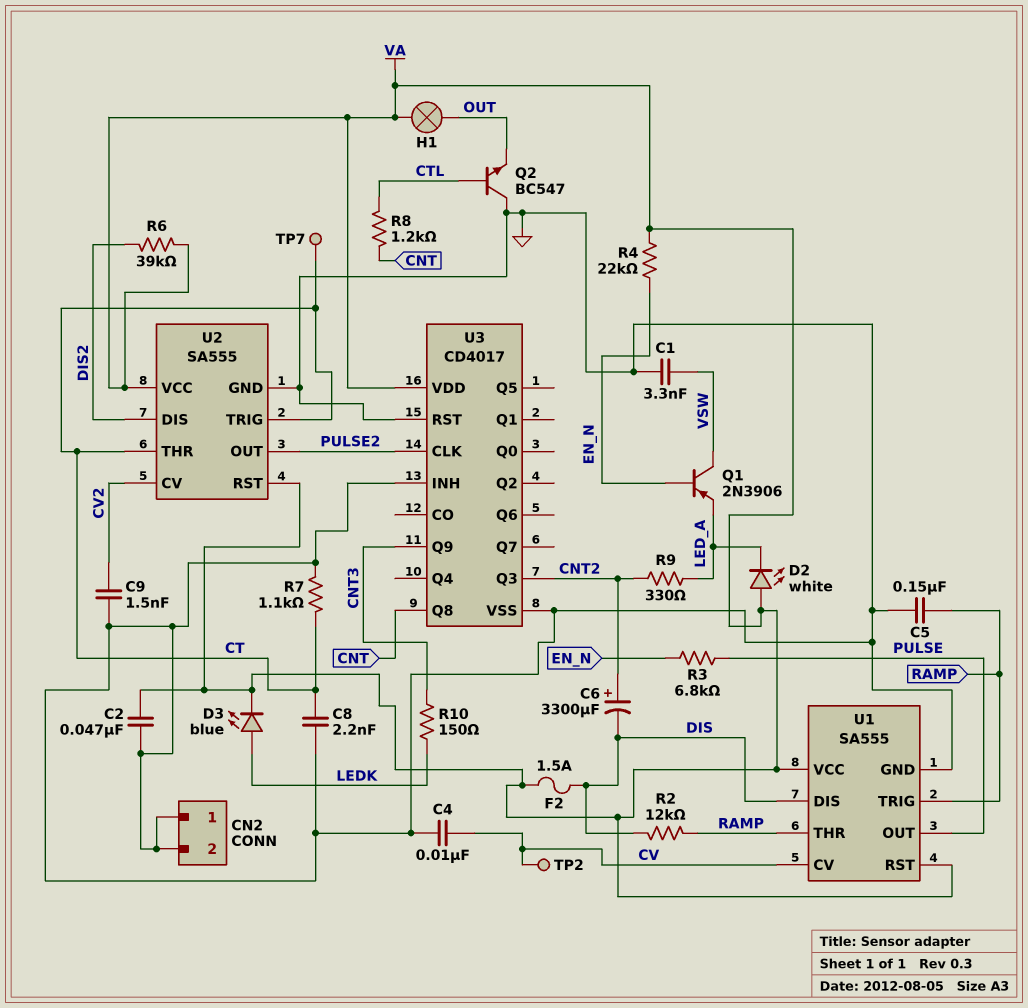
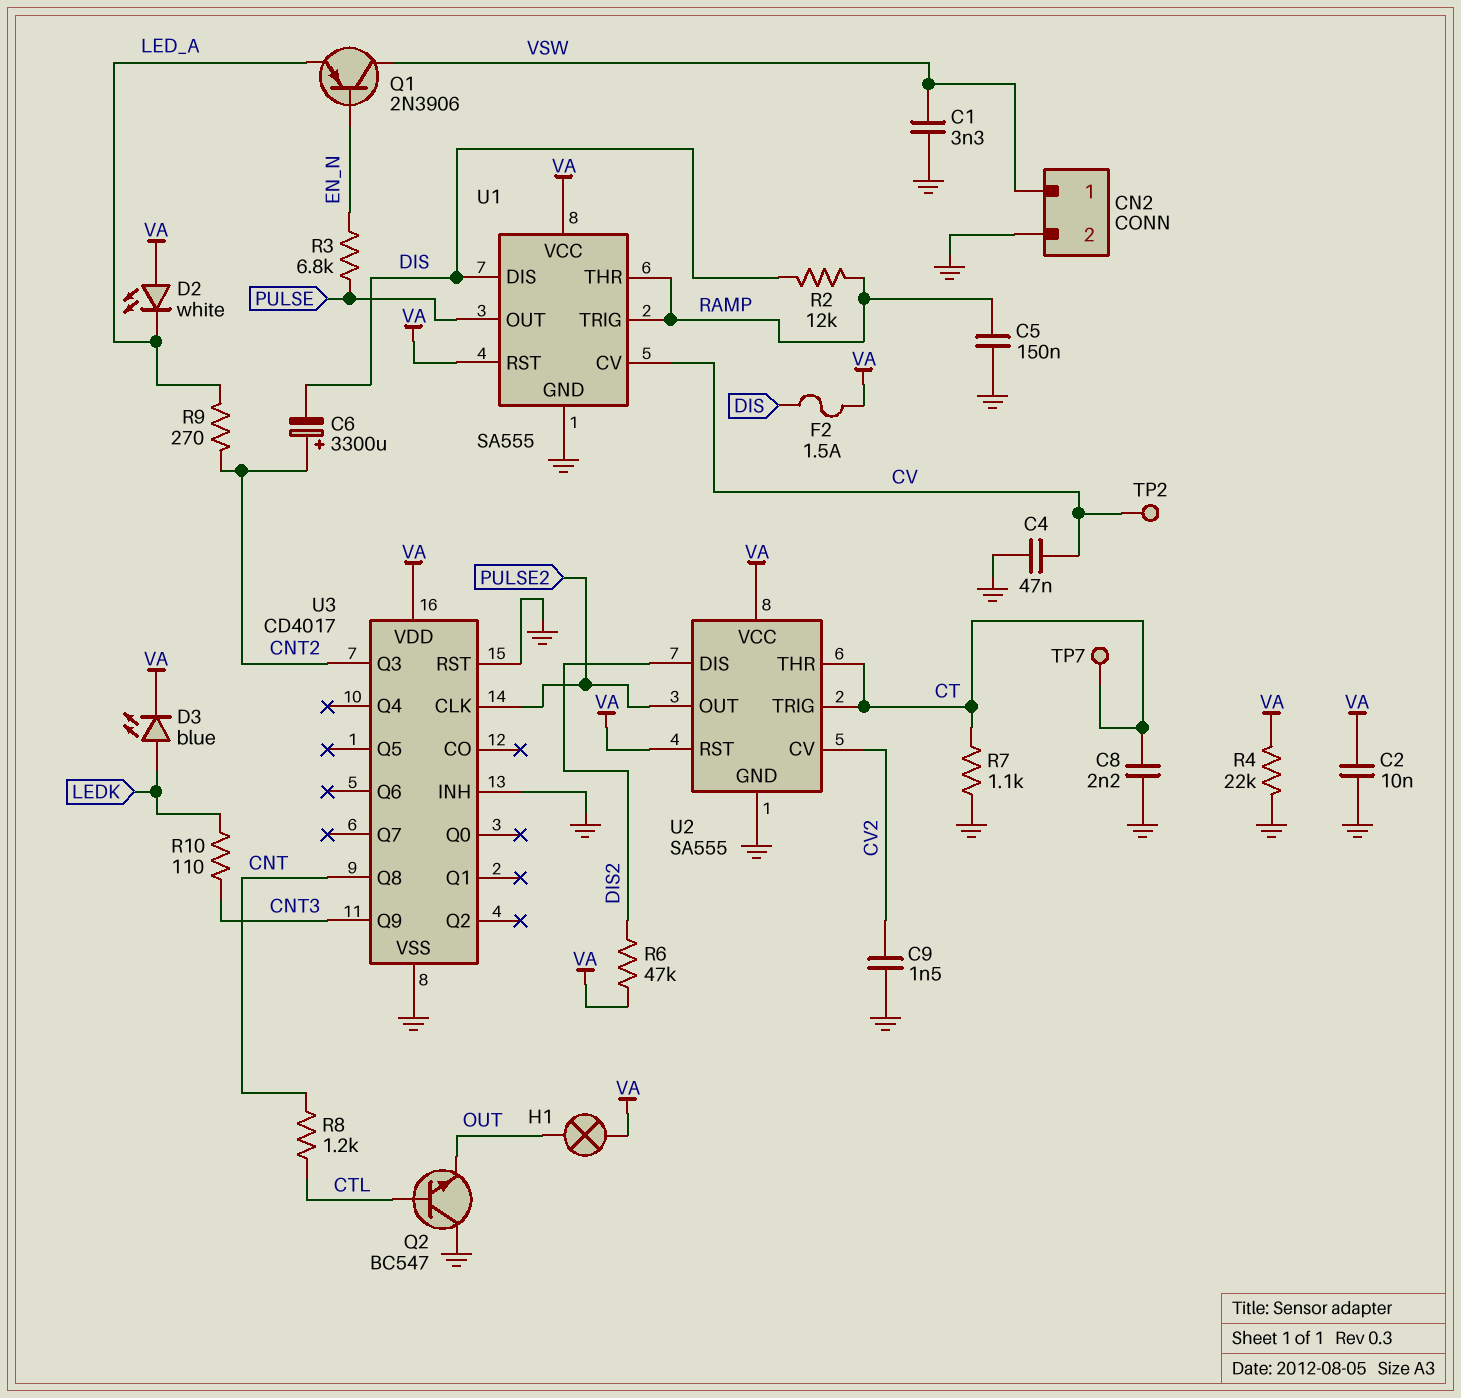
C2: 47nF (GND, VA) -> 10nF (GND, VA)
C4: 10nF (CV, GND) -> 47nF (CV, GND)
CN2 pin 1: GND -> VSW
R4: 22k (EN_N, VA) -> 22k (GND, VA)
R6: 39k (DIS2, VA) -> 47k (DIS2, VA)
R9: 330 (CNT2, LED_A) -> 270 (CNT2, LED_A)
R10: 150 (CNT3, LEDK) -> 110 (CNT3, LEDK)

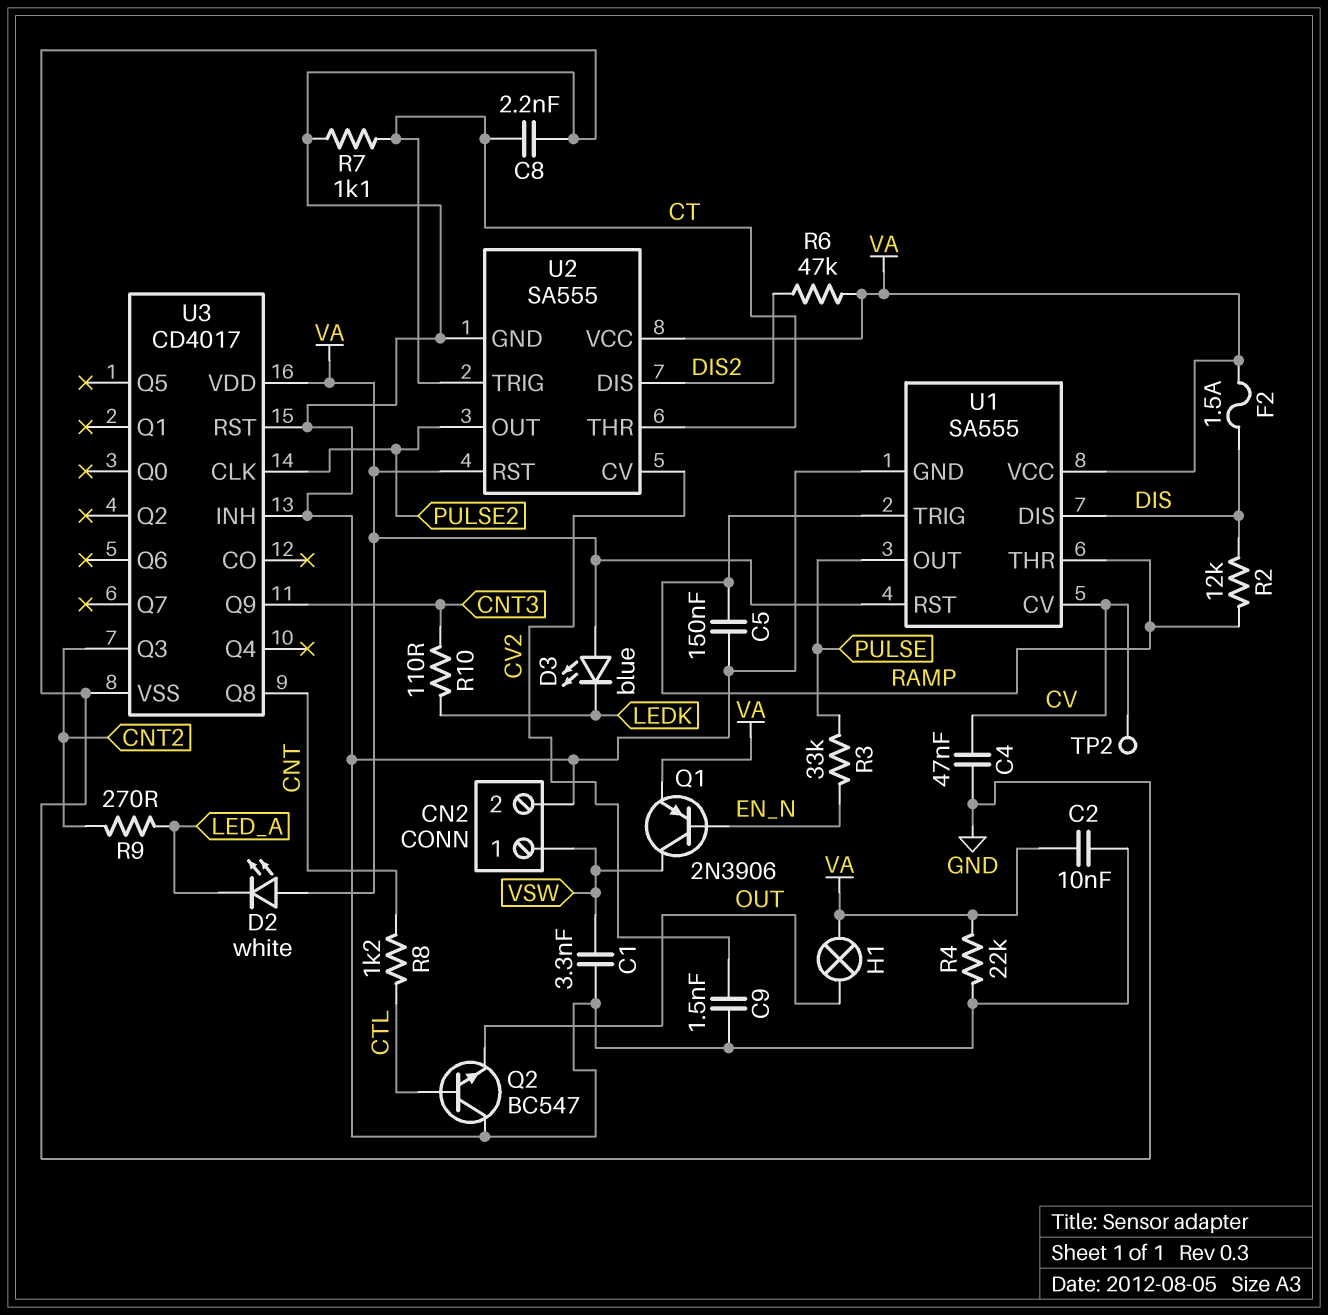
C6: 3300uF (plus CNT2, minus DIS) -> none
D3: LED blue (A LEDK, K VA) -> LED blue (A VA, K LEDK)
Q1: PNP 2N3906 (B EN_N, C VSW, E LED_A) -> PNP 2N3906 (B EN_N, C VSW, E VA)
R3: 6.8k (EN_N, PULSE) -> 33k (EN_N, PULSE)
TP7: test point (CT) -> none

